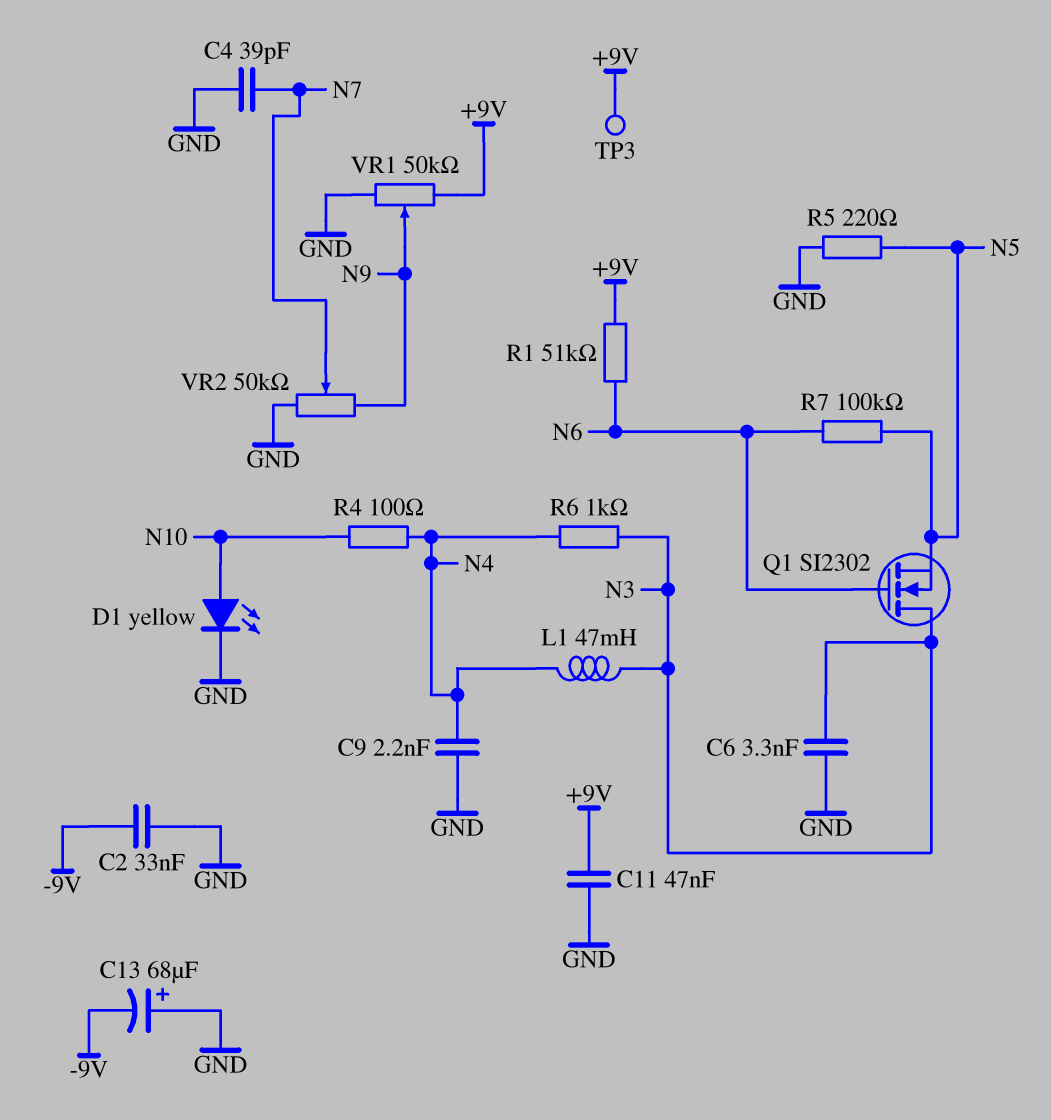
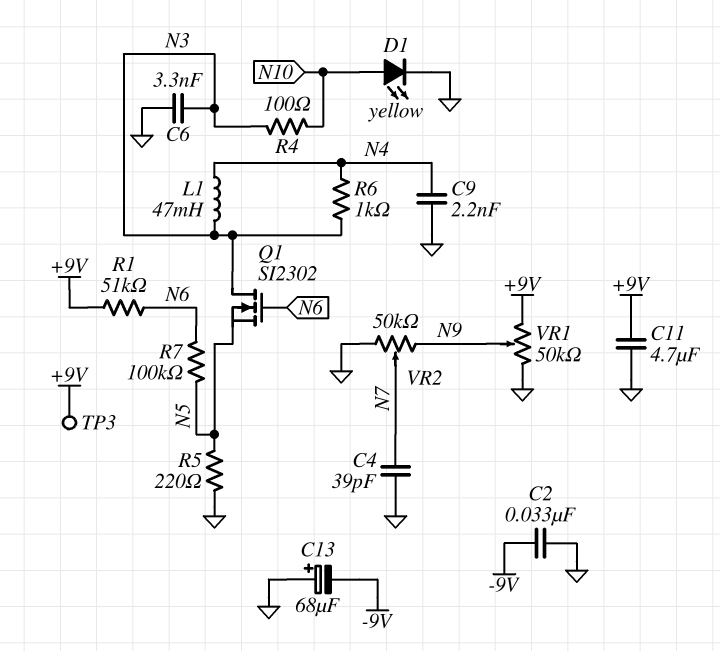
C11: 47nF (+9V, GND) -> 4.7uF (+9V, GND)
R4: 100 (N4, N10) -> 100 (N3, N10)

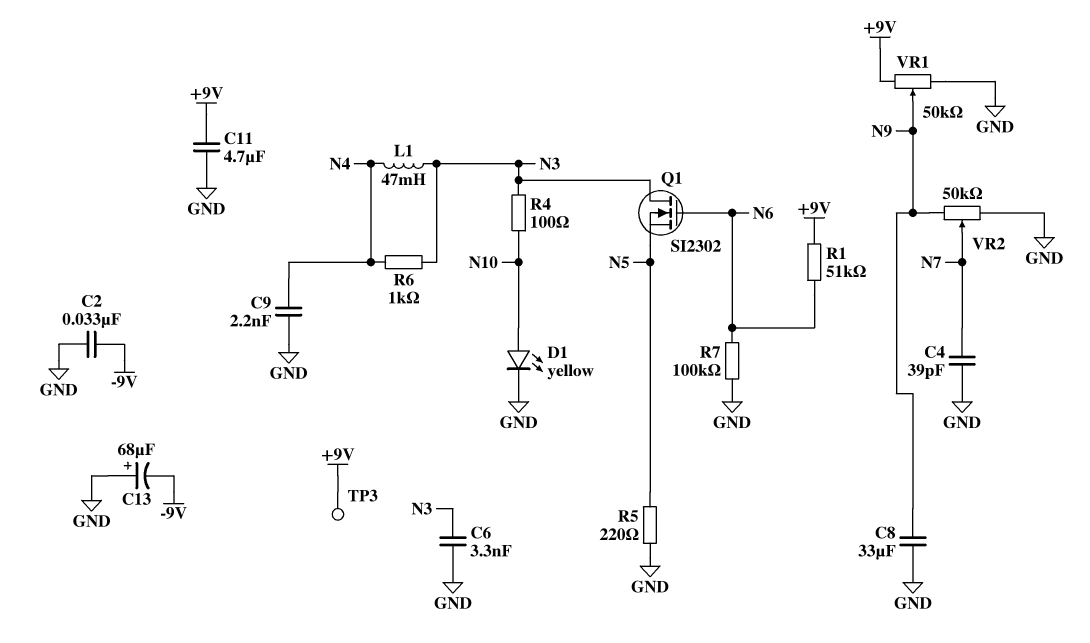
C8: none -> 33uF (GND, N9)
R7: 100k (N5, N6) -> 100k (GND, N6)

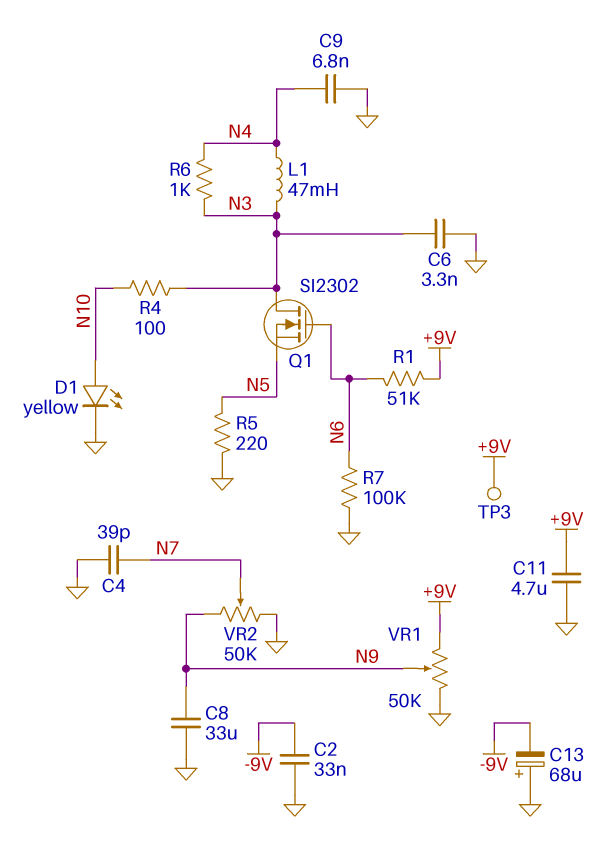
C9: 2.2nF (GND, N4) -> 6.8nF (GND, N4)

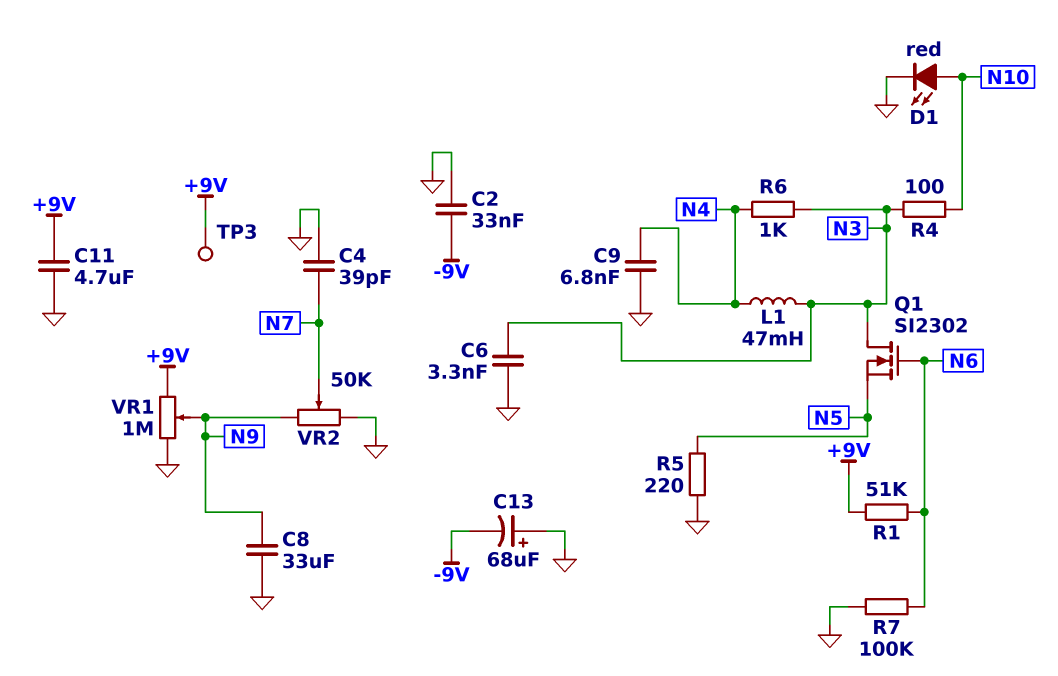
D1: LED yellow (A N10, K GND) -> LED red (A N10, K GND)
VR1: 50k (+9V, GND, wiper N9) -> 1M (+9V, GND, wiper N9)

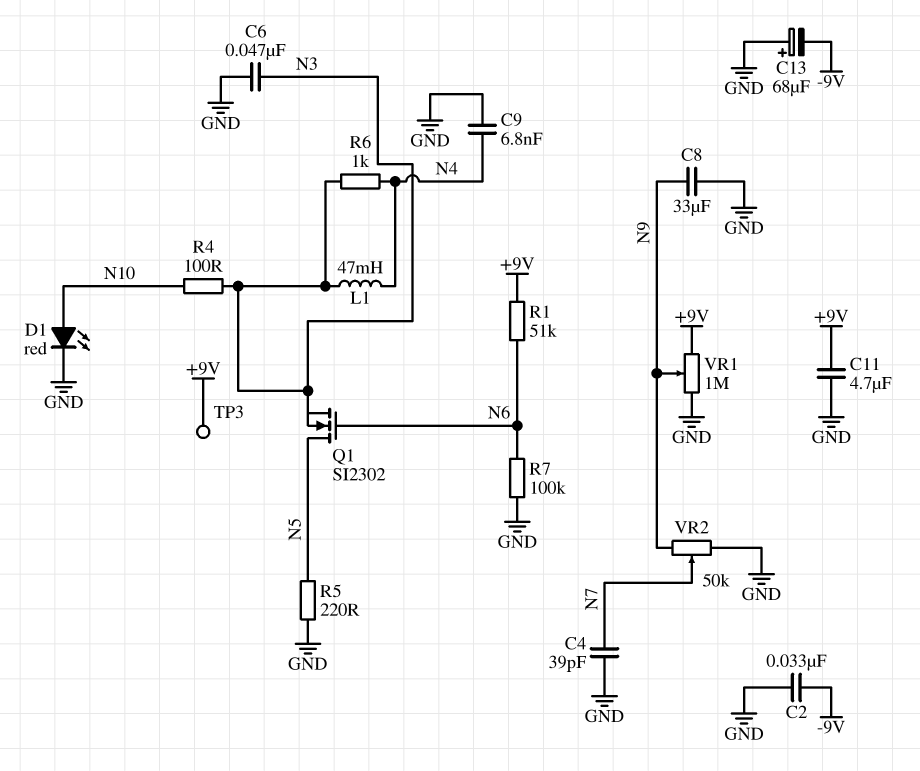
C6: 3.3nF (GND, N3) -> 47nF (GND, N3)
Q1: NMOS SI2302 (G N6, D N3, S N5) -> NMOS SI2302 (G N6, D N5, S N3)

